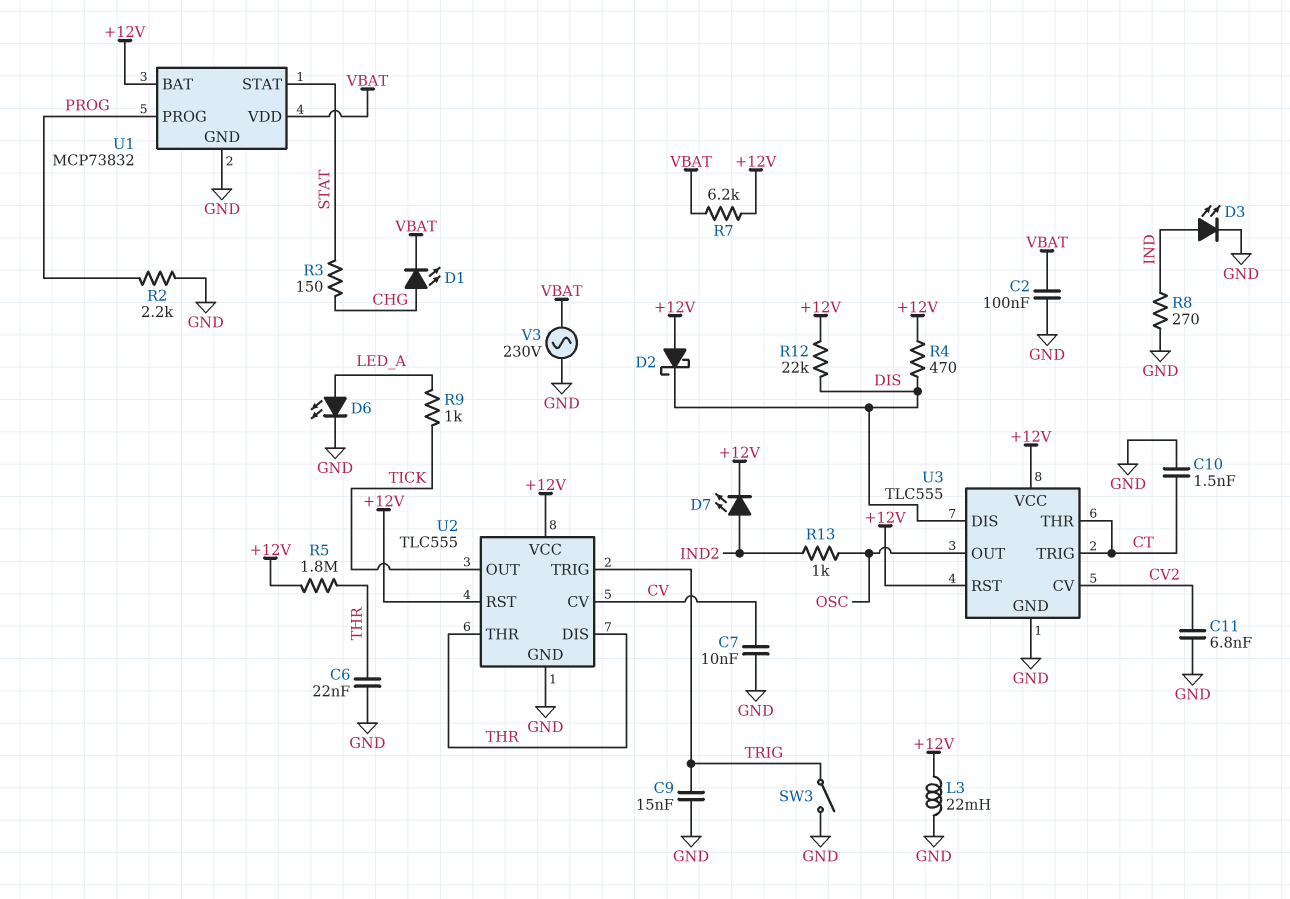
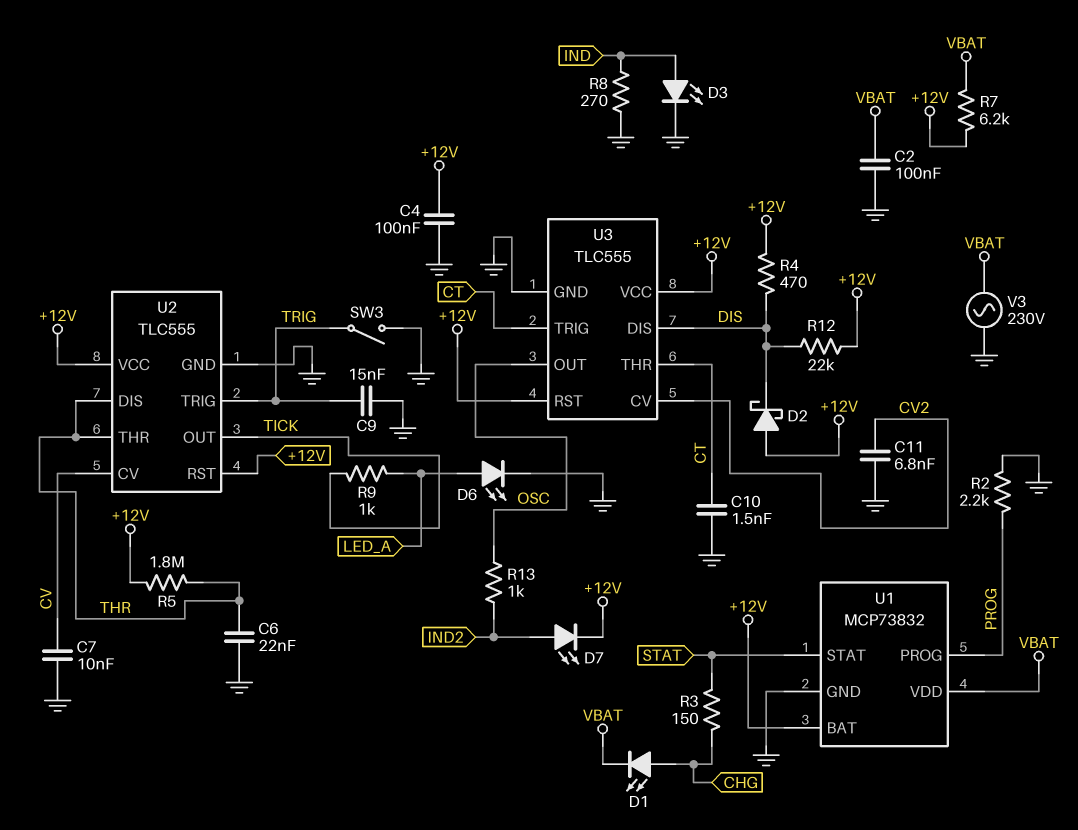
C4: none -> 100nF (+12V, GND)
L3: 22mH (+12V, GND) -> none

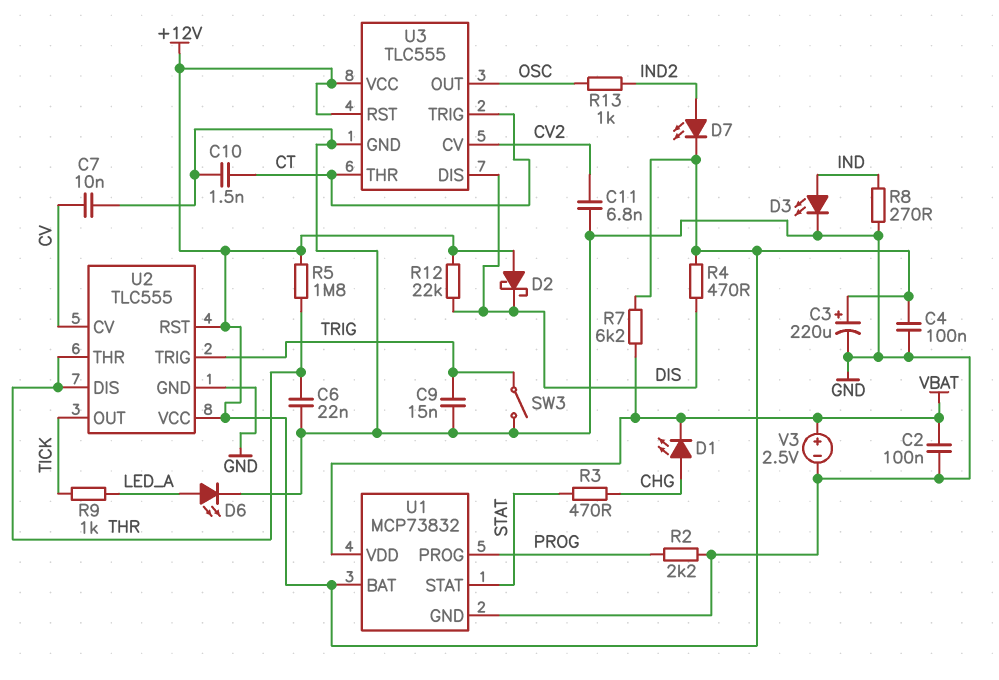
C3: none -> 220uF (plus +12V, minus GND)
R3: 150 (CHG, STAT) -> 470 (CHG, STAT)
V3: AC 230V (GND, VBAT) -> 2.5V (plus VBAT, minus GND)

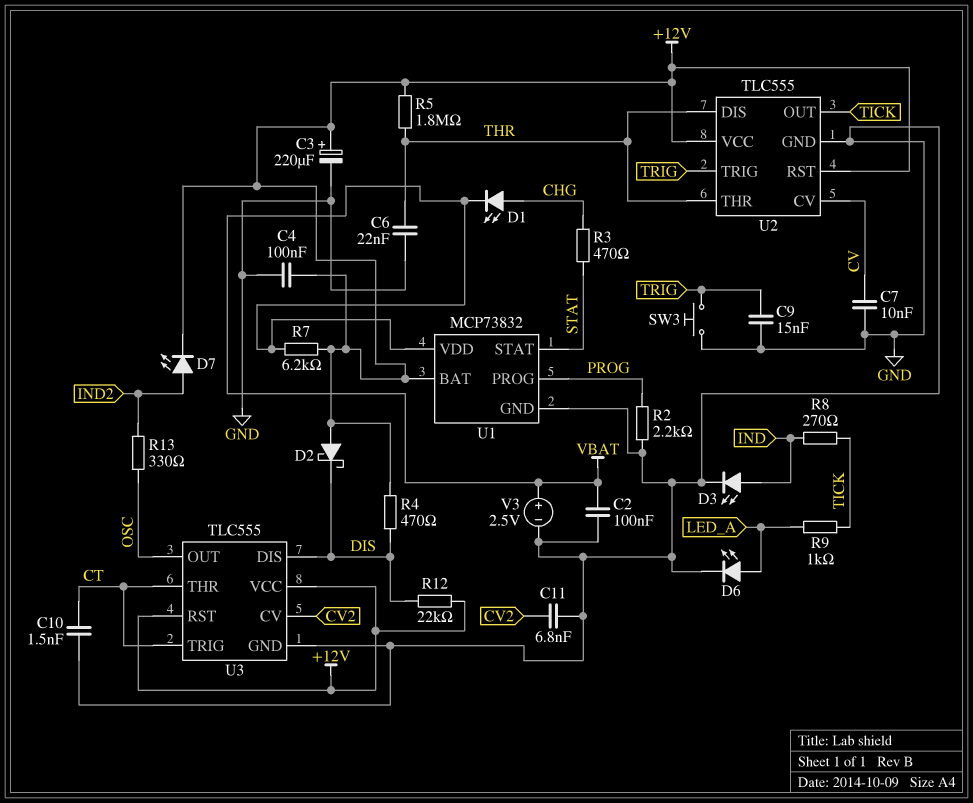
R8: 270 (GND, IND) -> 270 (IND, TICK)
R13: 1k (IND2, OSC) -> 330 (IND2, OSC)
SW3: switch (GND, TRIG) -> button (GND, TRIG)

